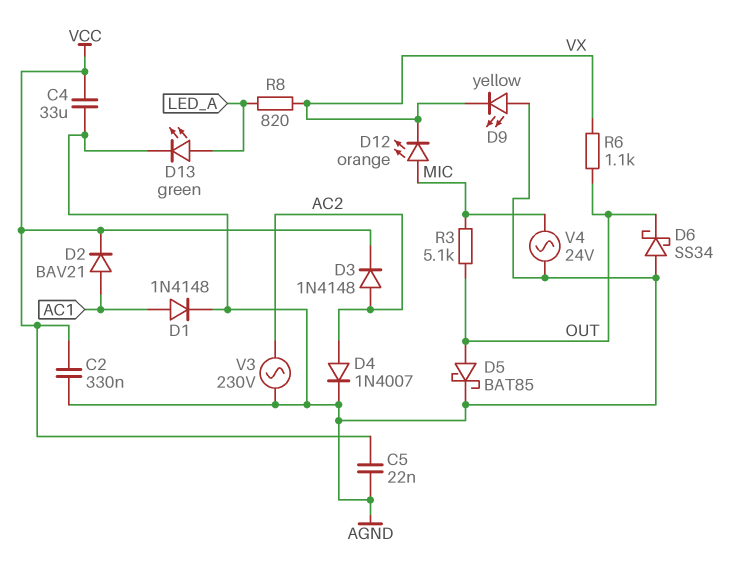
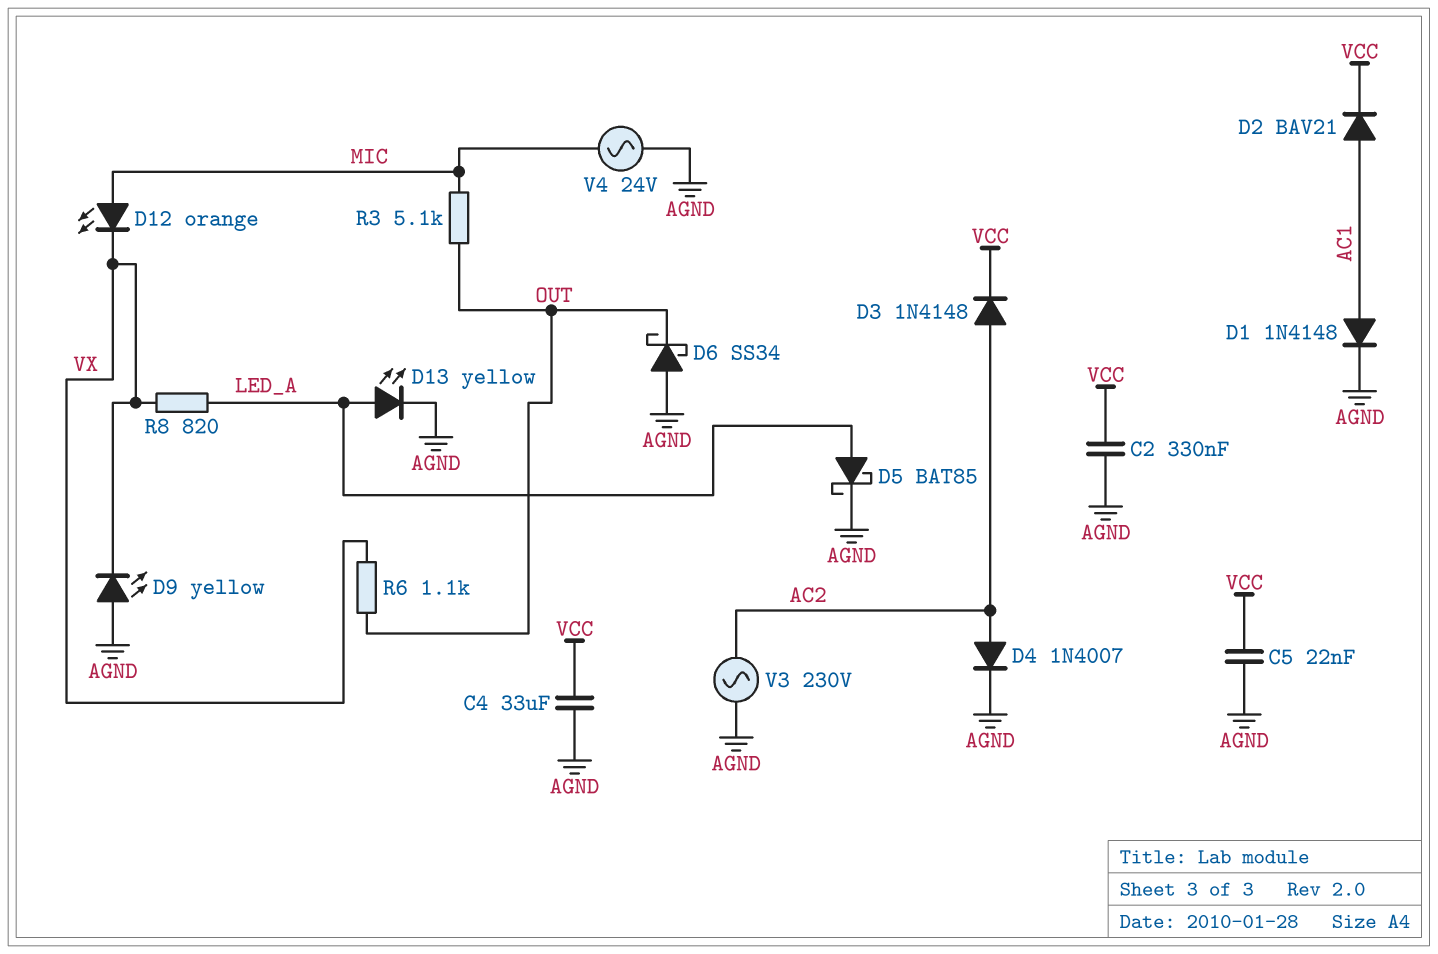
D5: schottky BAT85 (A OUT, K AGND) -> schottky BAT85 (A LED_A, K AGND)
D13: LED green (A LED_A, K AGND) -> LED yellow (A LED_A, K AGND)

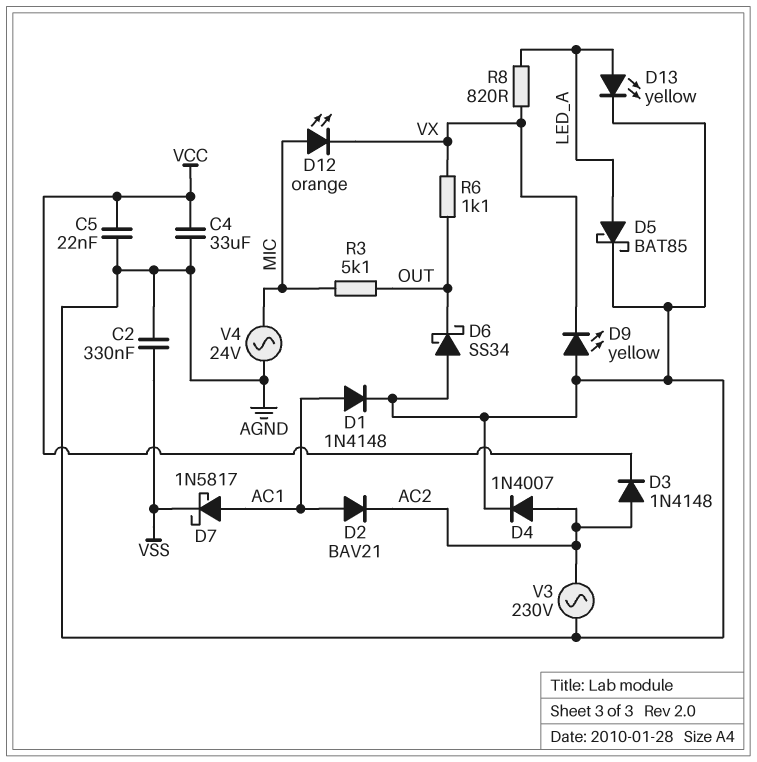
C2: 330nF (AGND, VCC) -> 330nF (AGND, VSS)
D2: diode BAV21 (A AC1, K VCC) -> diode BAV21 (A AC1, K AC2)
D7: none -> schottky 1N5817 (A AC1, K VSS)

